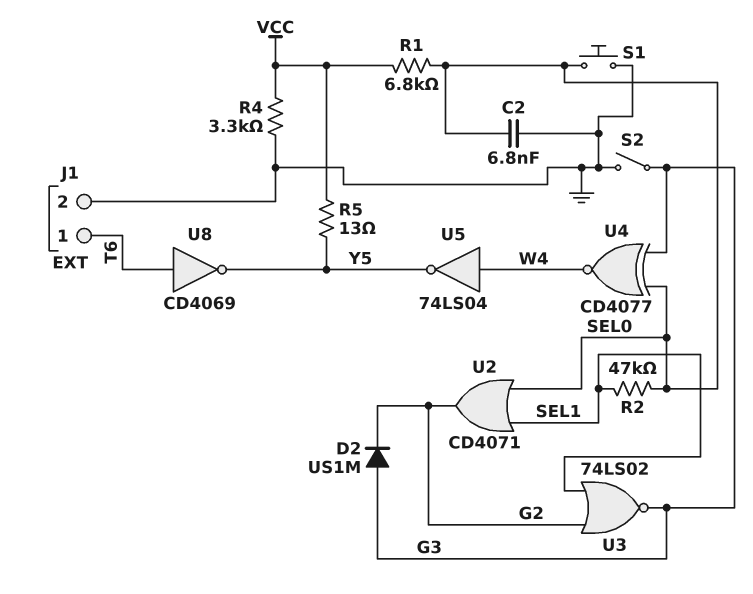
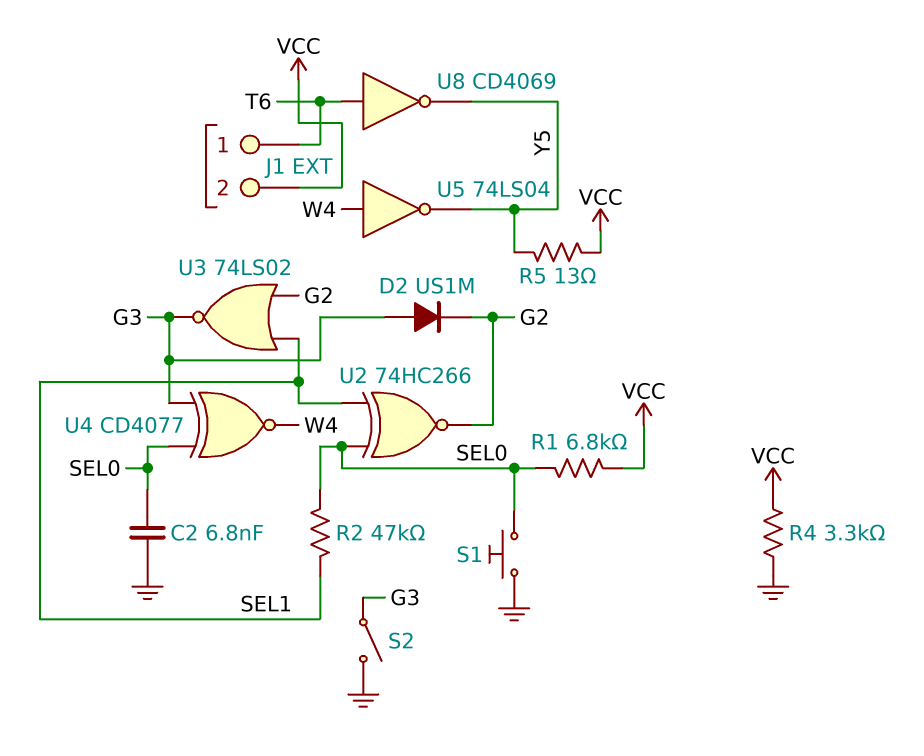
J1 pin 2: GND -> VCC
U2: OR CD4071 (in SEL0, in SEL1, out G2) -> XNOR 74HC266 (in SEL0, in SEL1, out G2)

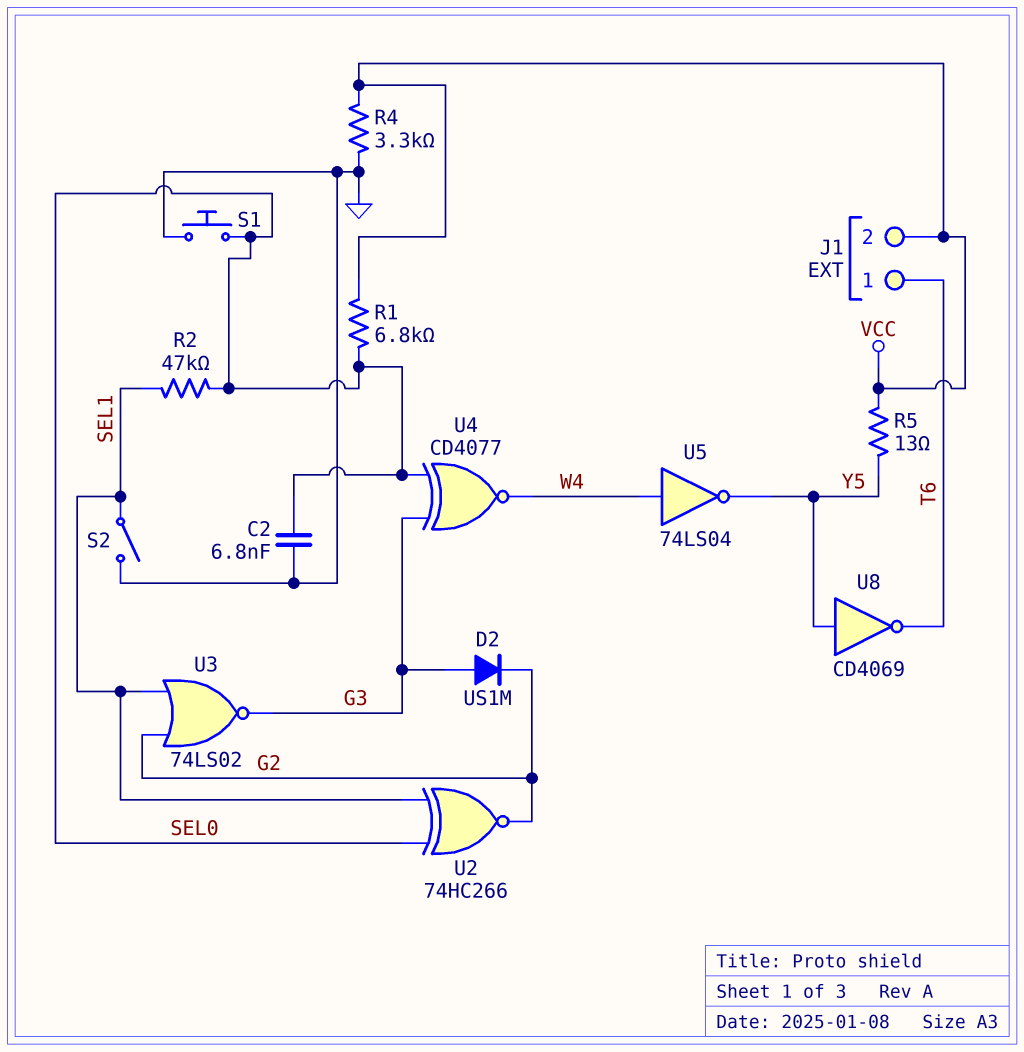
S2: switch (G3, GND) -> switch (GND, SEL1)
U8: NOT CD4069 (in T6, out Y5) -> NOT CD4069 (in Y5, out T6)

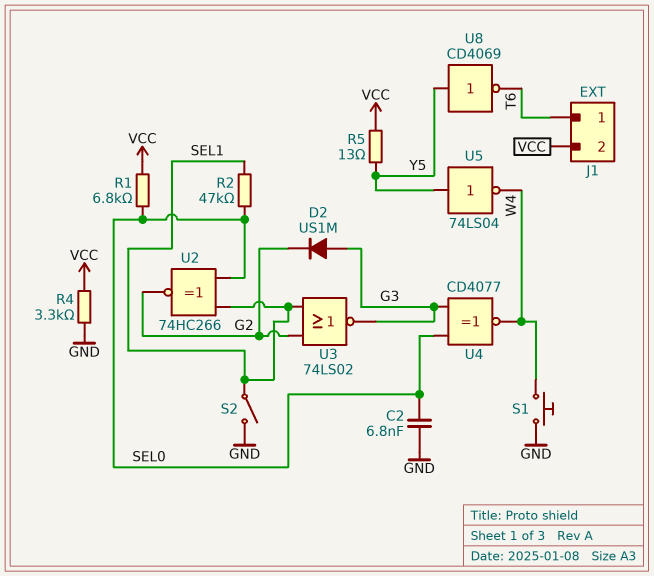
S1: button (GND, SEL0) -> button (GND, W4)
U5: NOT 74LS04 (in W4, out Y5) -> NOT 74LS04 (in Y5, out W4)

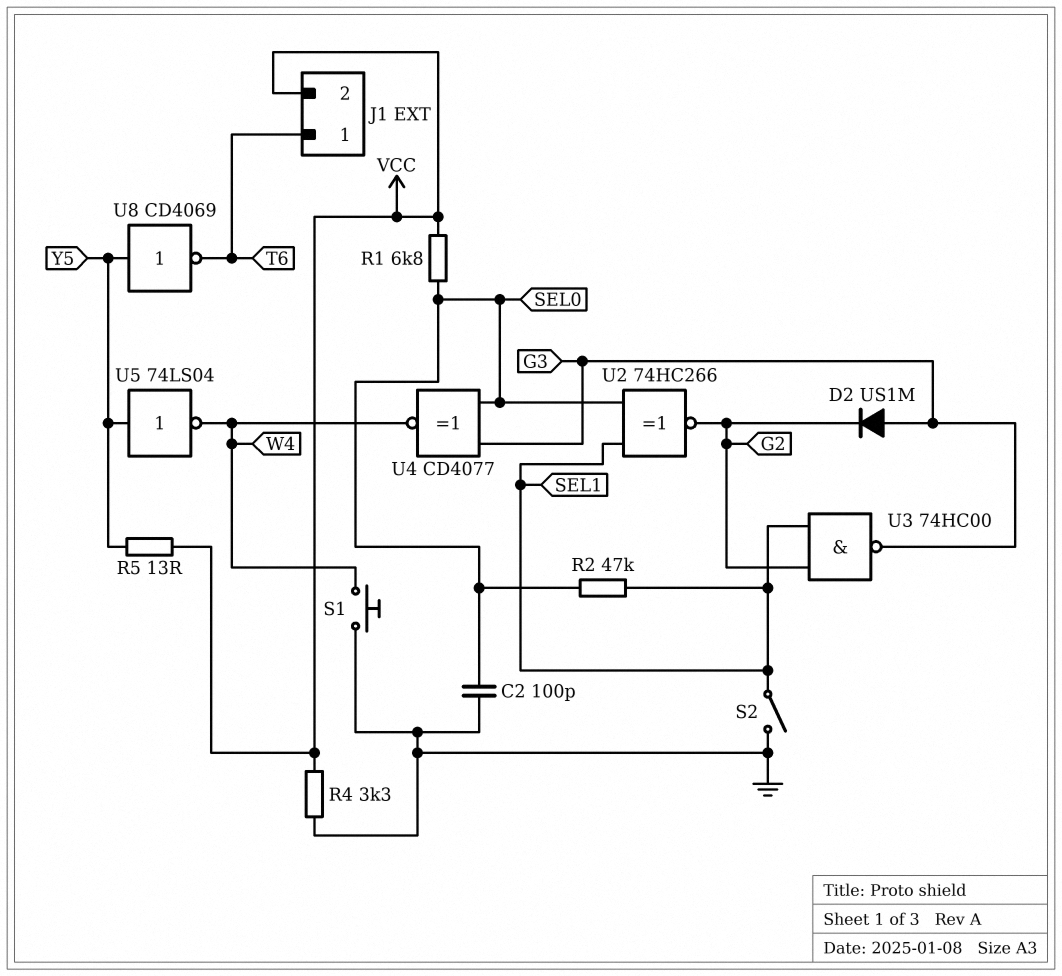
C2: 6.8nF (GND, SEL0) -> 100pF (GND, SEL0)
U3: NOR 74LS02 (in G2, in SEL1, out G3) -> NAND 74HC00 (in G2, in SEL1, out G3)

